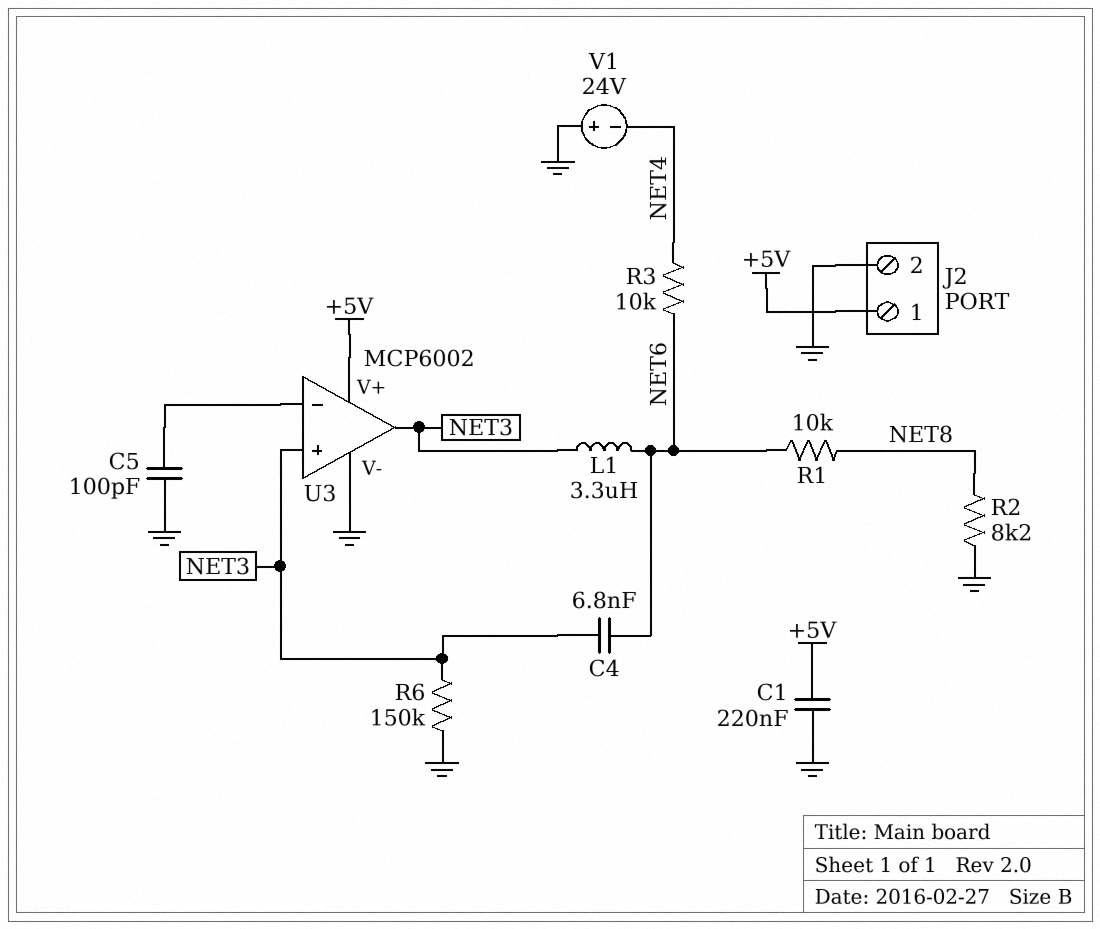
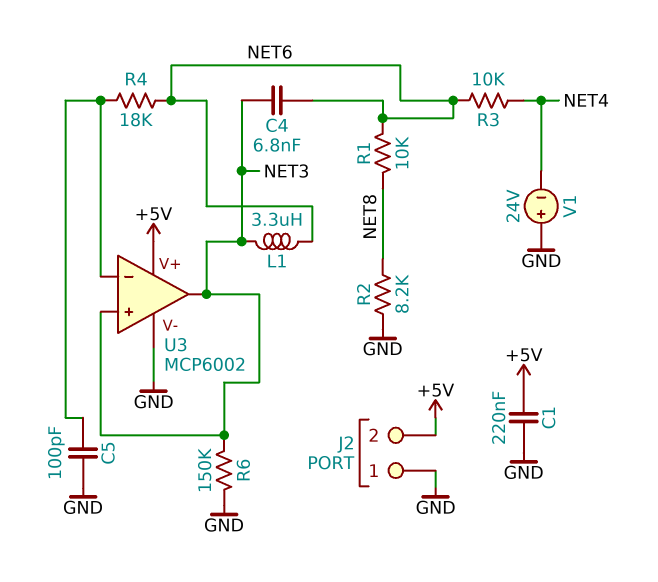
J2 pin 1: +5V -> GND
J2 pin 2: GND -> +5V
R4: none -> 18k (NET6, U3/in-)

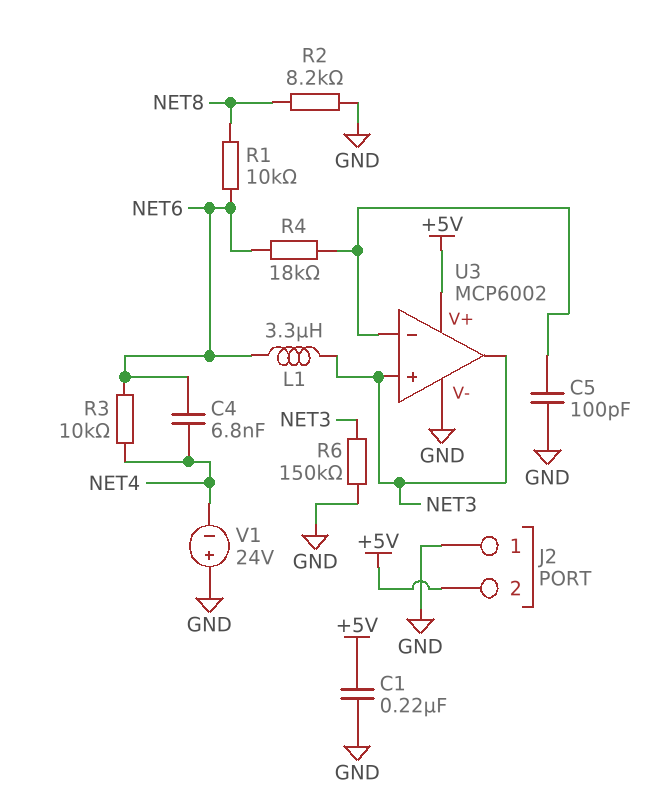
C4: 6.8nF (NET3, NET6) -> 6.8nF (NET4, NET6)

